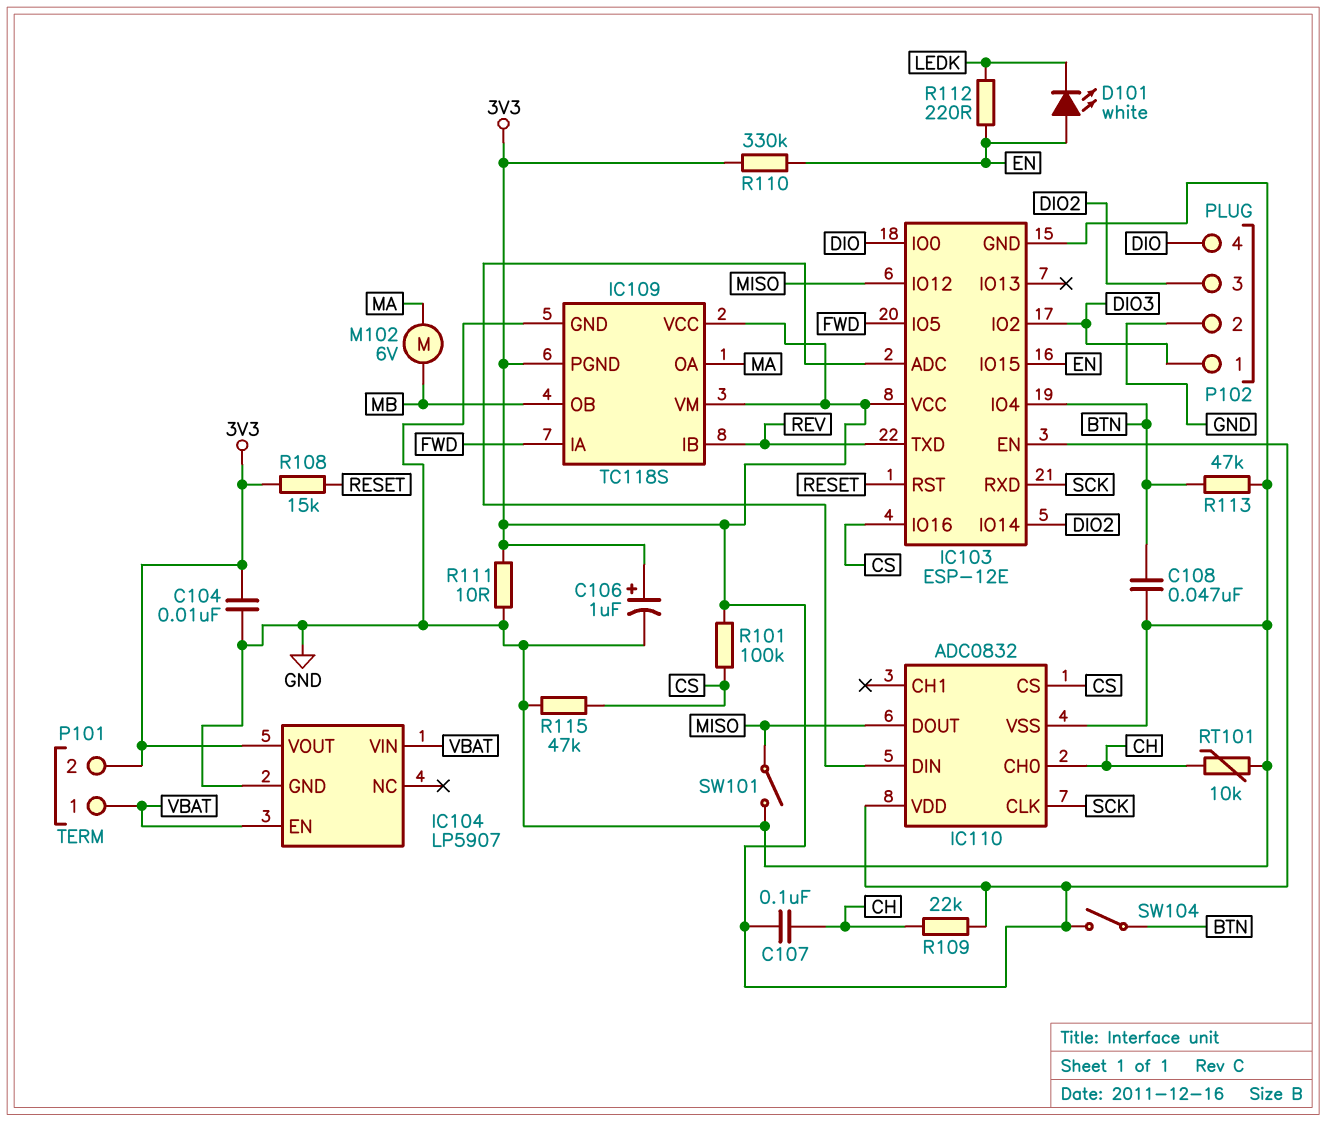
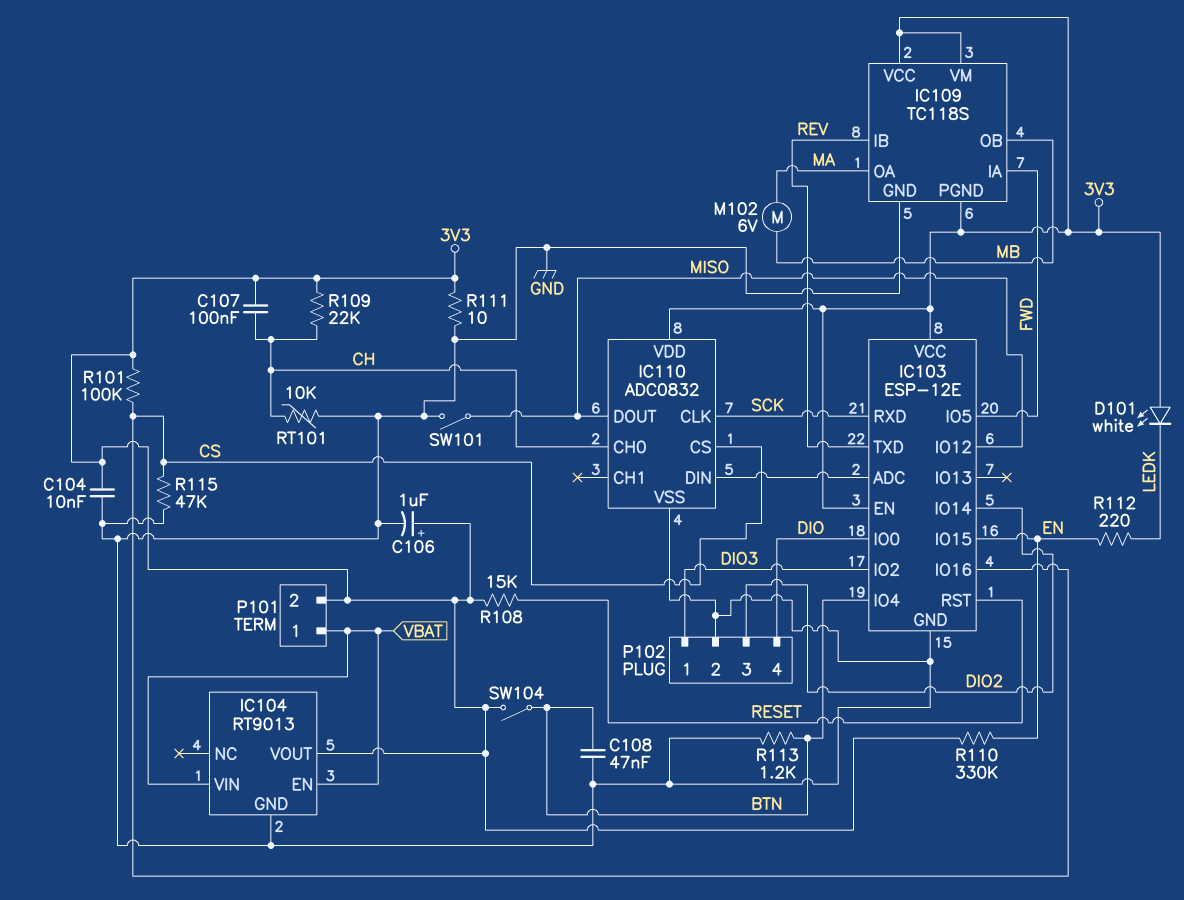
D101: LED white (A EN, K LEDK) -> LED white (A 3V3, K LEDK)
IC104: LP5907 -> RT9013
R113: 47k (BTN, GND) -> 1.2k (BTN, GND)

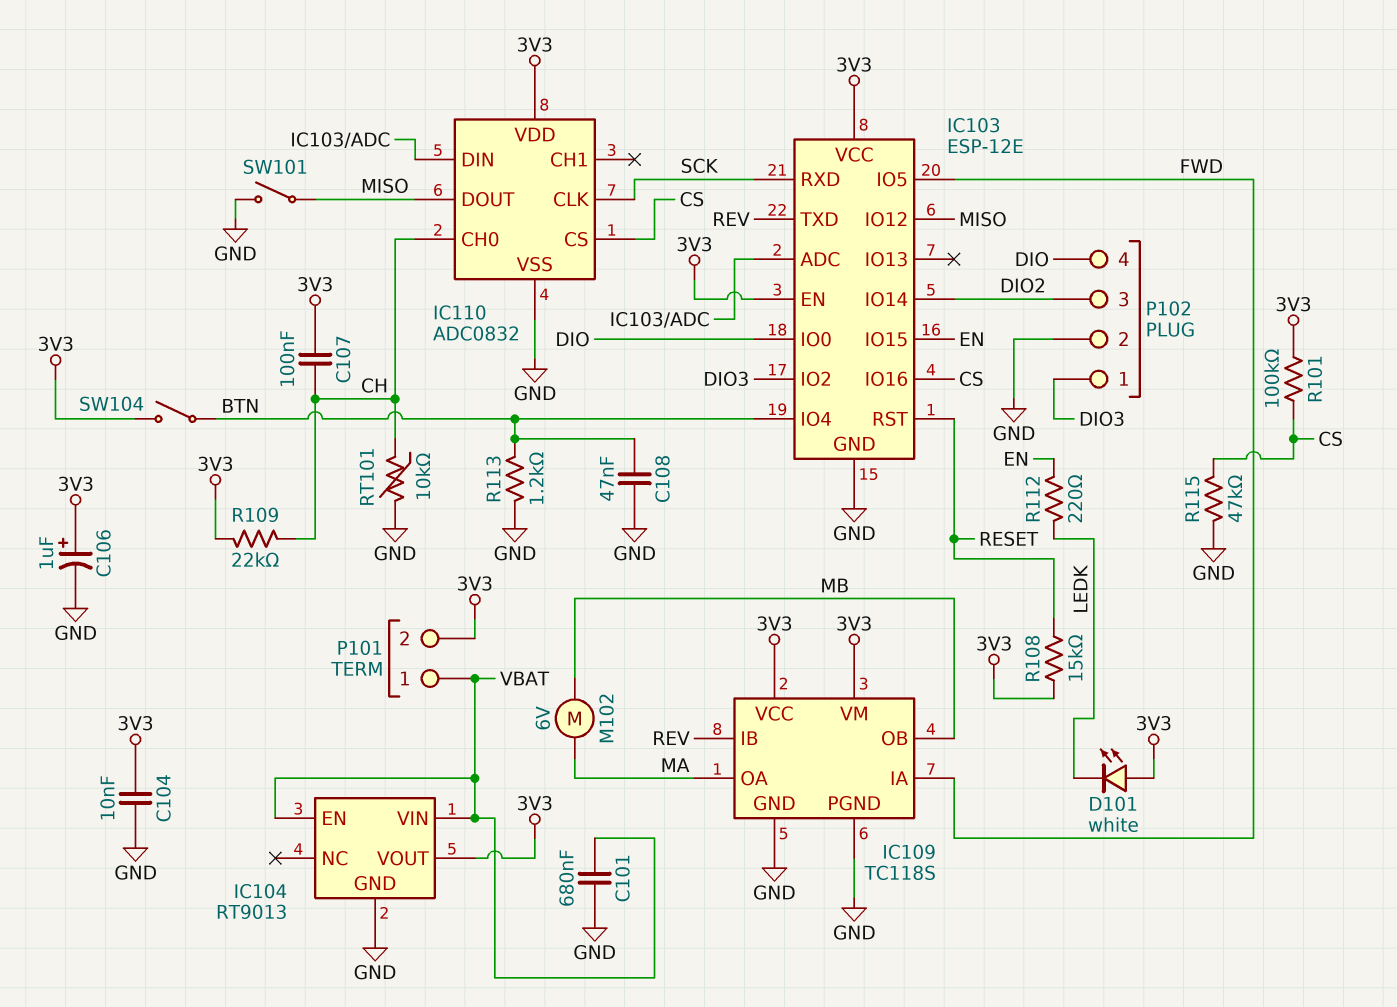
C101: none -> 680nF (GND, VBAT)
IC109 pin PGND: 3V3 -> GND
R110: 330k (3V3, EN) -> none
R111: 10 (3V3, GND) -> none

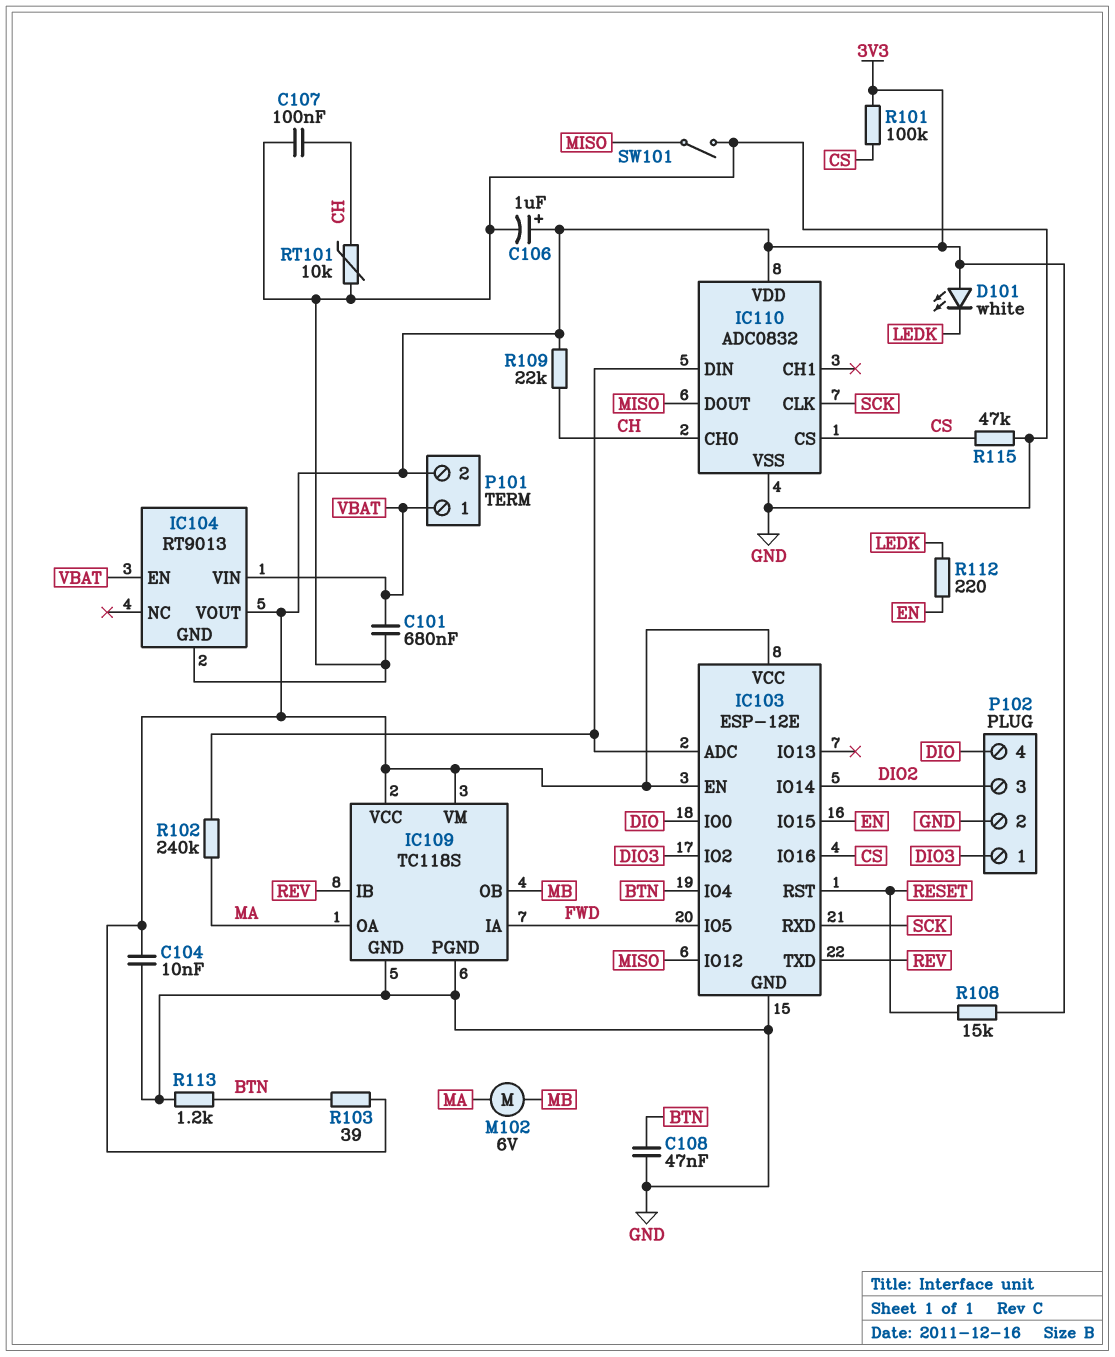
C107: 100nF (3V3, CH) -> 100nF (CH, GND)
R102: none -> 240k (IC103/ADC, MA)
R103: none -> 39 (3V3, BTN)
SW104: switch (3V3, BTN) -> none

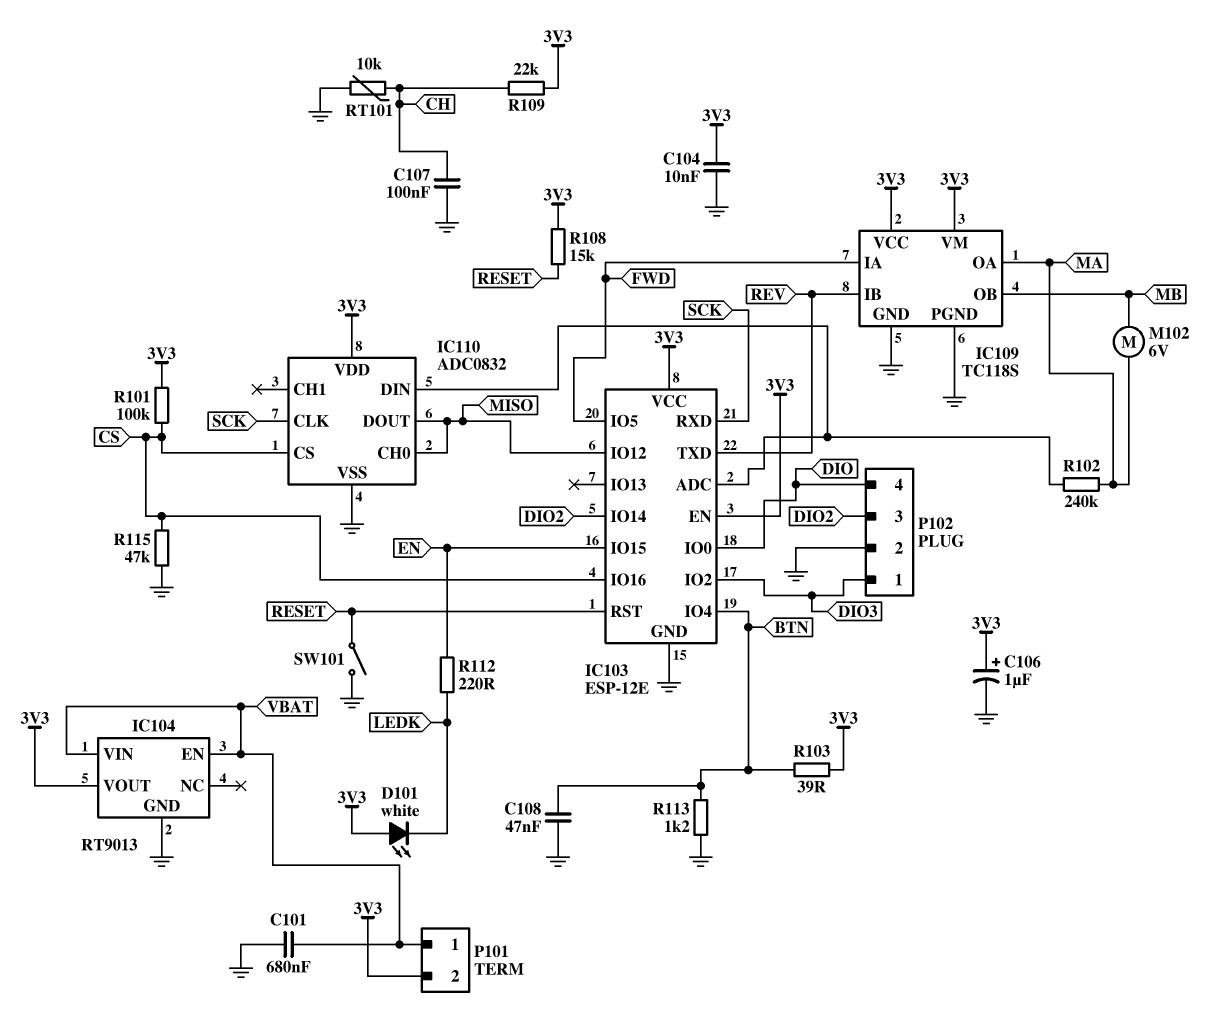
IC110 pin CH0: CH -> MISO
SW101: switch (GND, MISO) -> switch (GND, RESET)

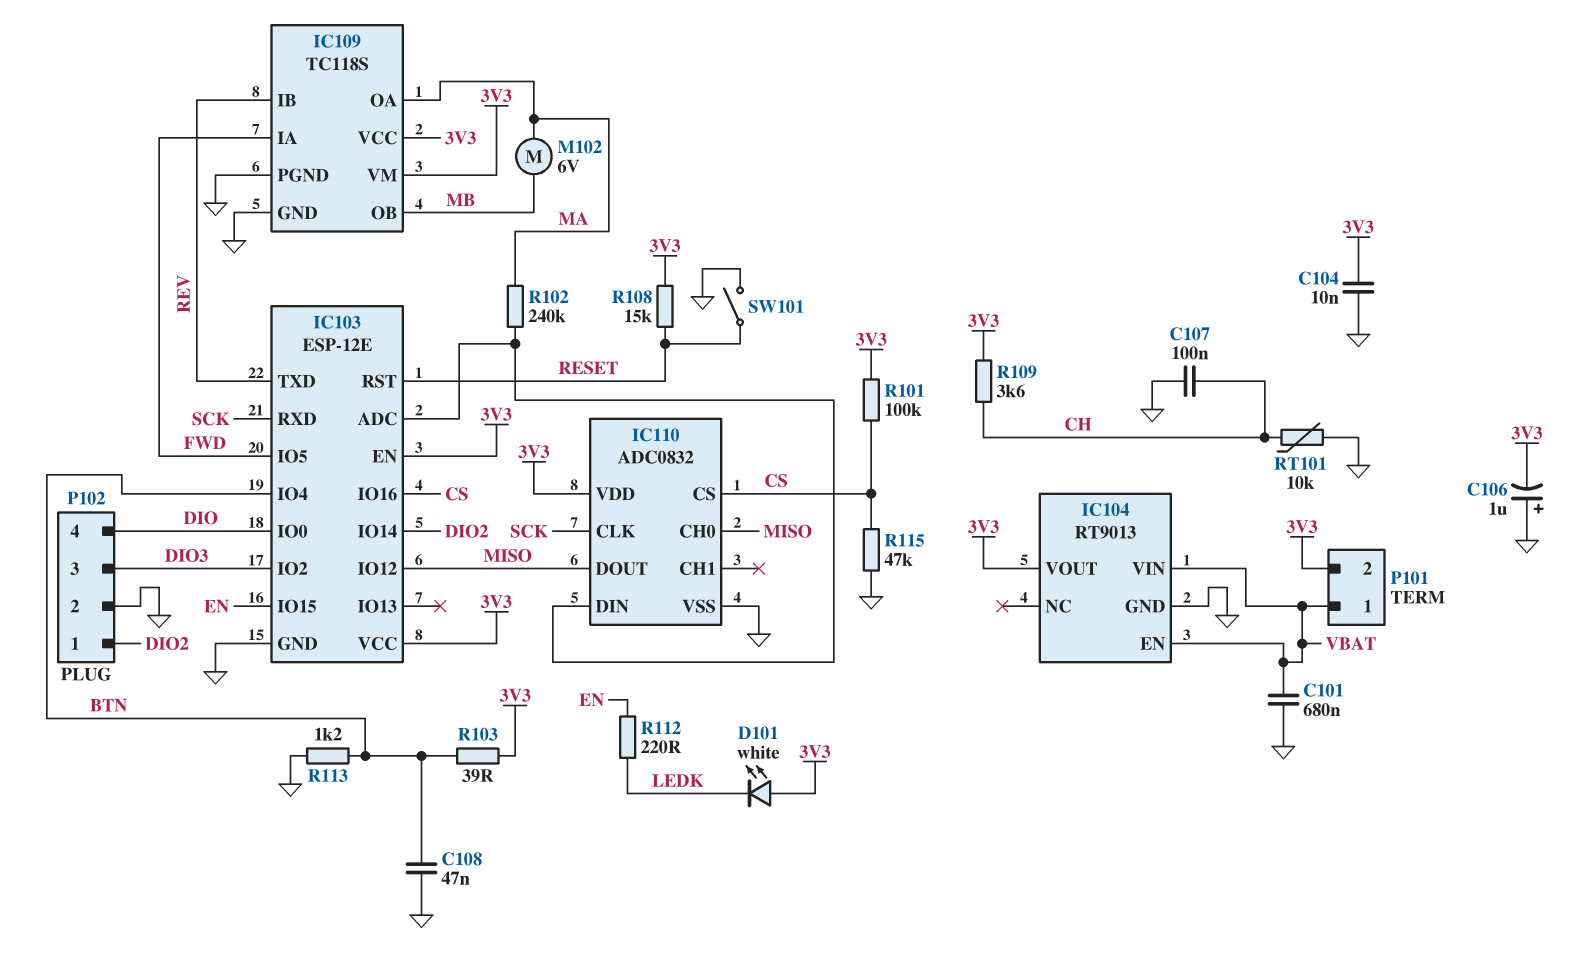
C106: 1uF (plus 3V3, minus GND) -> 1uF (plus GND, minus 3V3)
P102 pin 1: DIO3 -> DIO2
P102 pin 3: DIO2 -> DIO3
R109: 22k (3V3, CH) -> 3.6k (3V3, CH)

